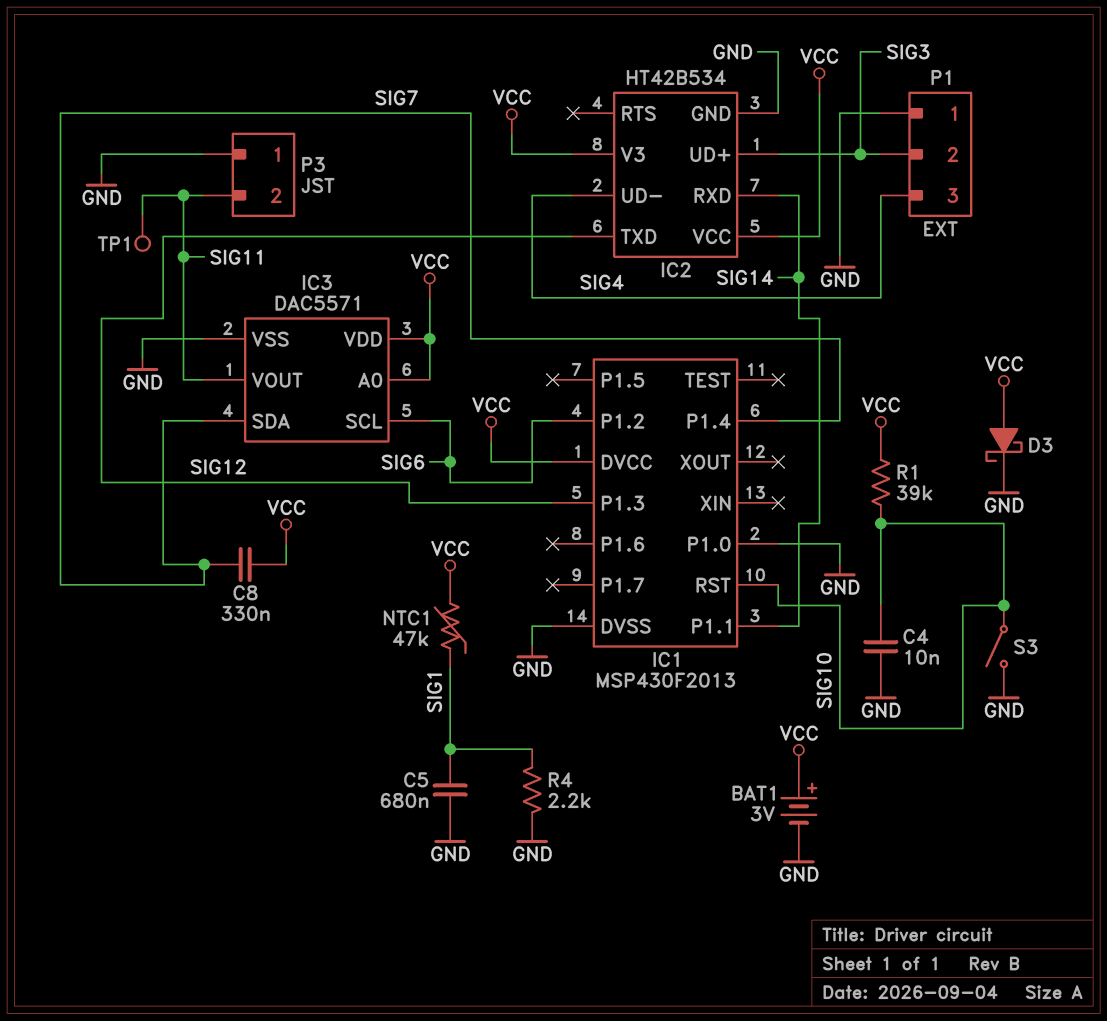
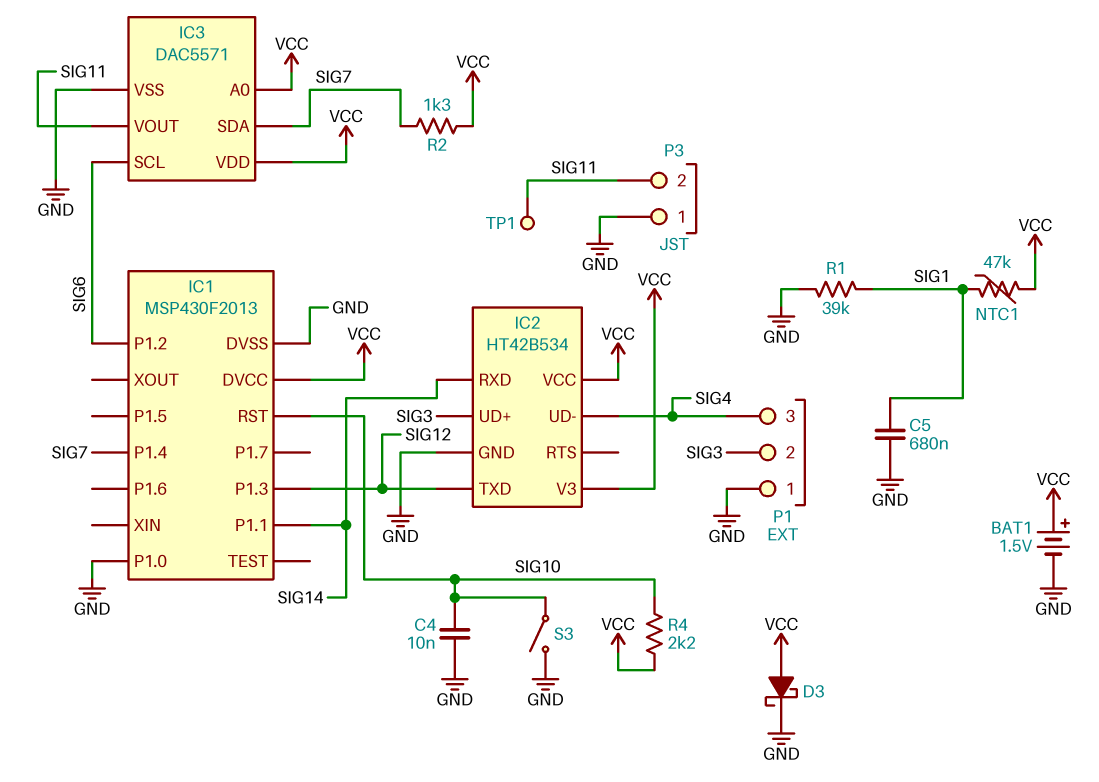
BAT1: 3V (plus VCC, minus GND) -> 1.5V (plus VCC, minus GND)
C8: 330nF (SIG7, VCC) -> none
R1: 39k (SIG10, VCC) -> 39k (GND, SIG1)
R2: none -> 1.3k (SIG7, VCC)
R4: 2.2k (GND, SIG1) -> 2.2k (SIG10, VCC)

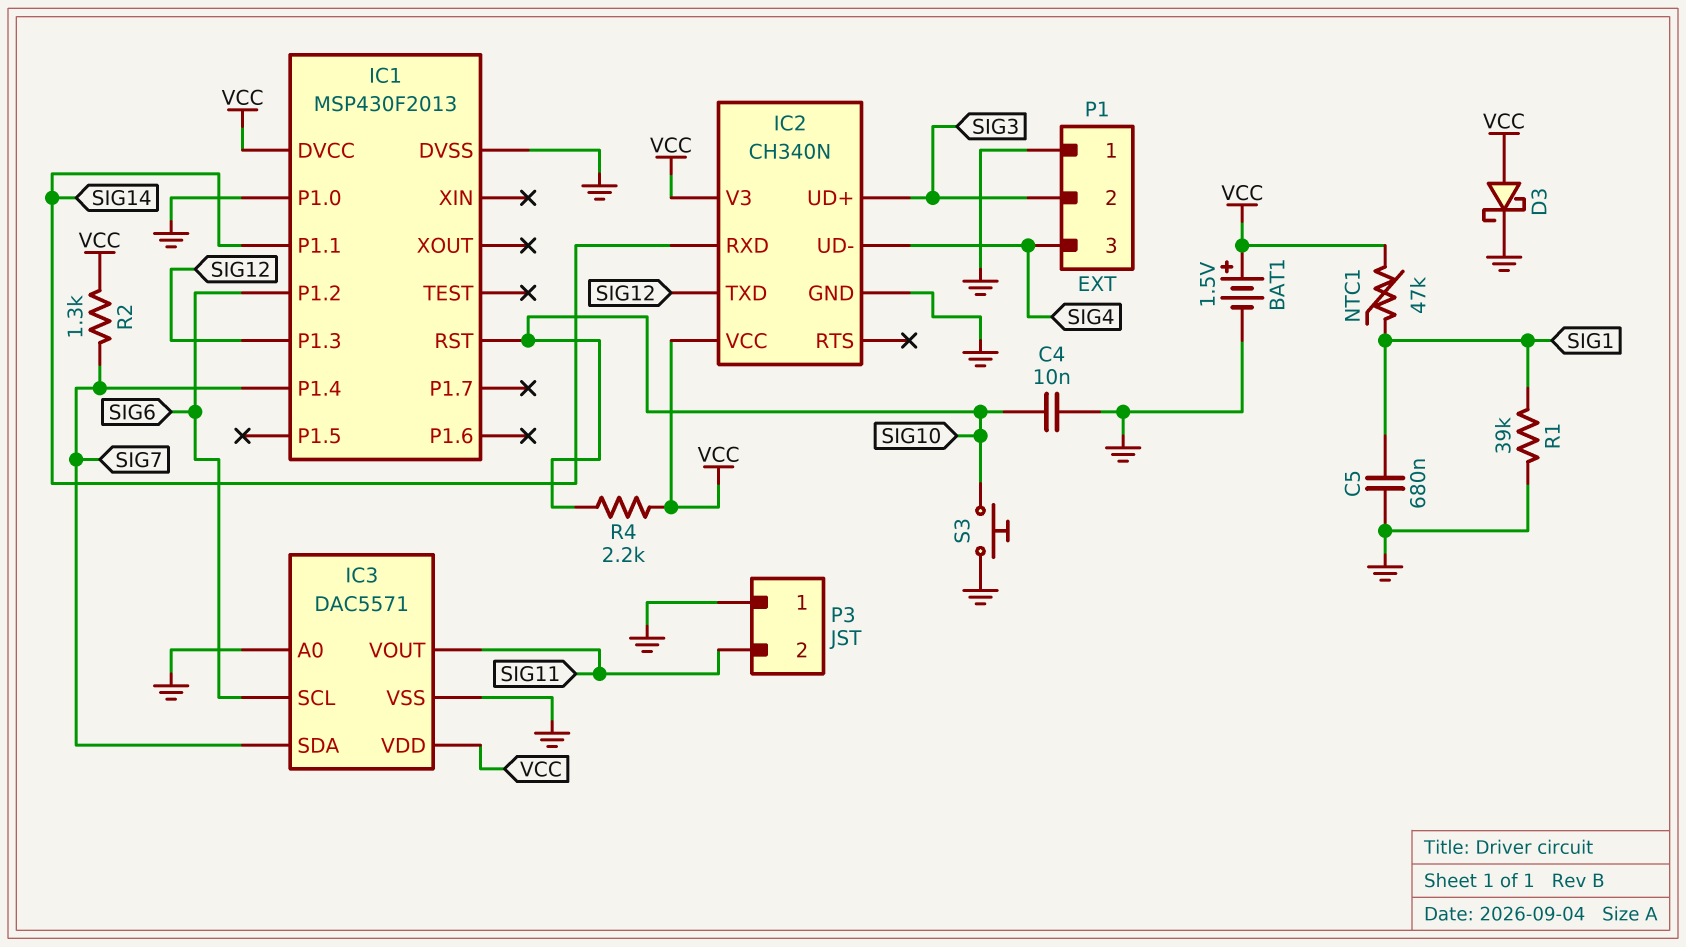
IC2: HT42B534 -> CH340N
IC3 pin A0: VCC -> GND
S3: switch (GND, SIG10) -> button (GND, SIG10)
TP1: test point (SIG11) -> none

